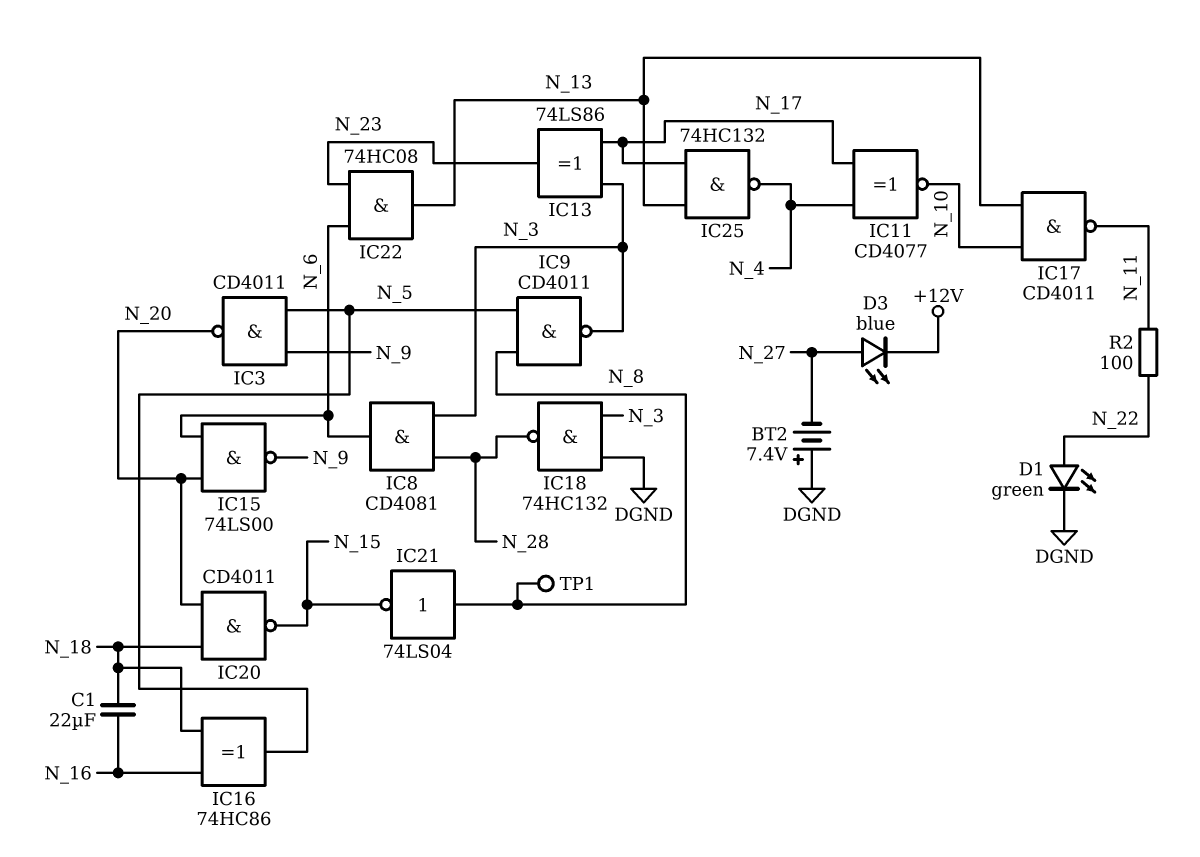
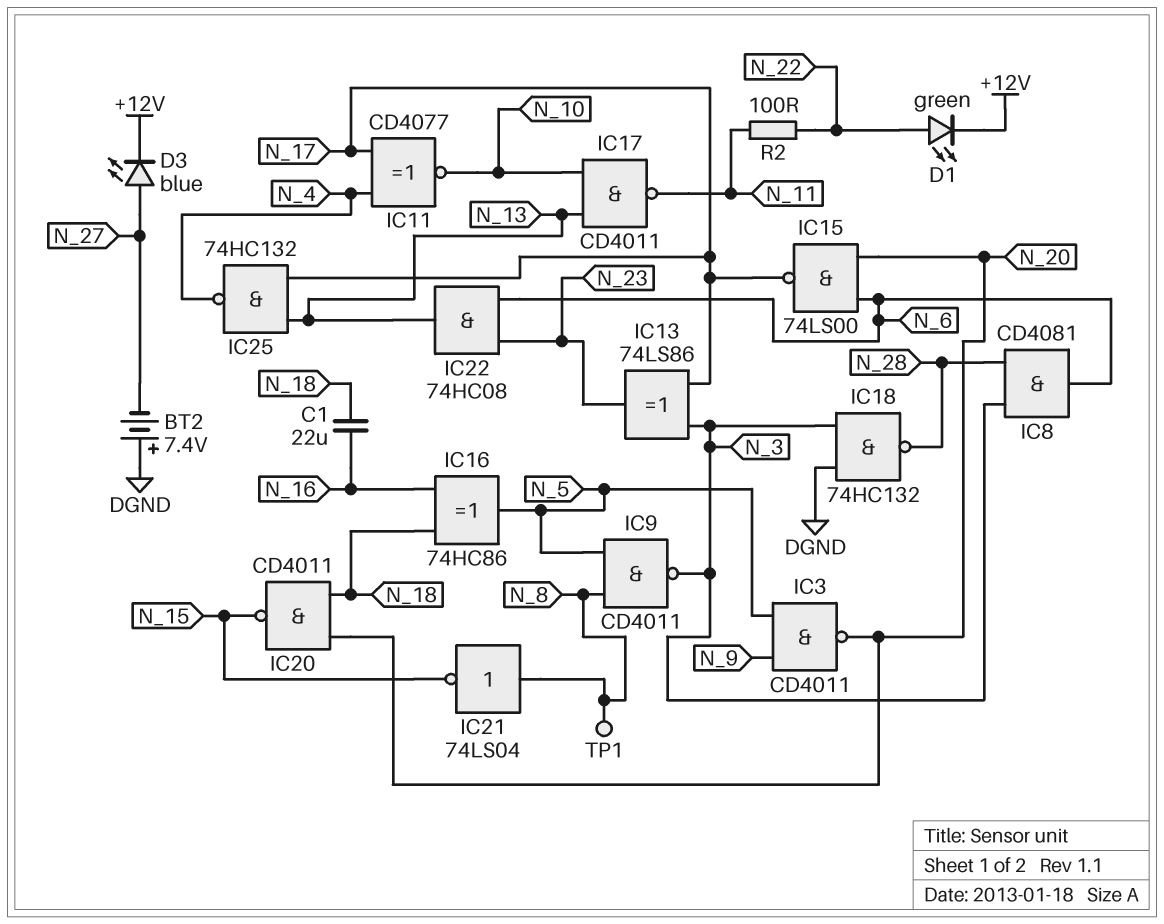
D1: LED green (A N_22, K DGND) -> LED green (A N_22, K +12V)
IC15: NAND 74LS00 (in N_6, in N_20, out N_9) -> NAND 74LS00 (in N_6, in N_20, out N_17)

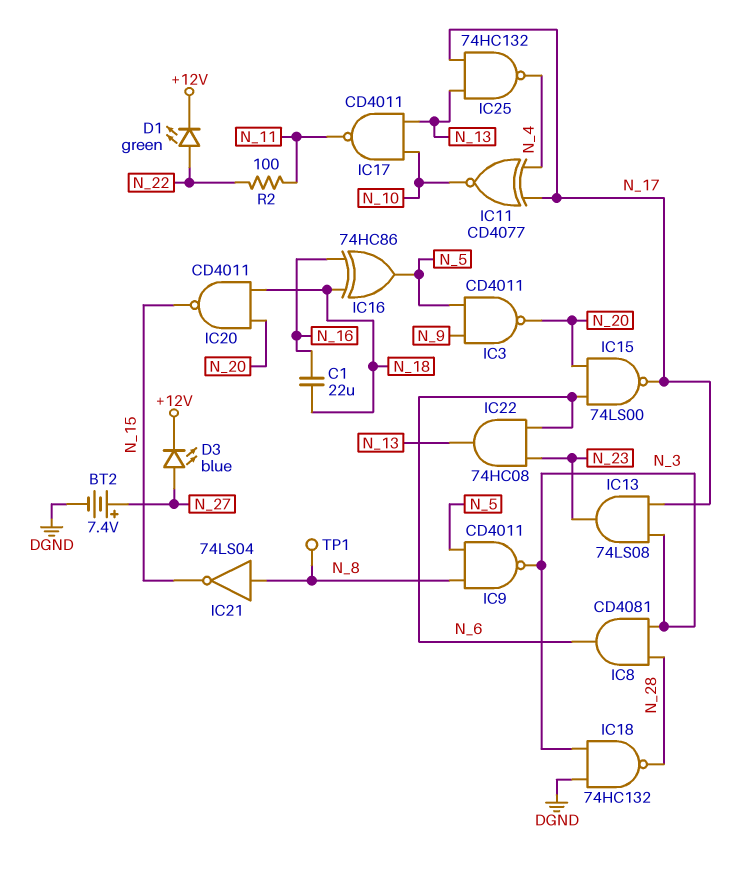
BT2: 7.4V (plus DGND, minus N_27) -> 7.4V (plus N_27, minus DGND)
IC13: XOR 74LS86 (in N_3, in N_17, out N_23) -> AND 74LS08 (in N_3, in N_17, out N_23)

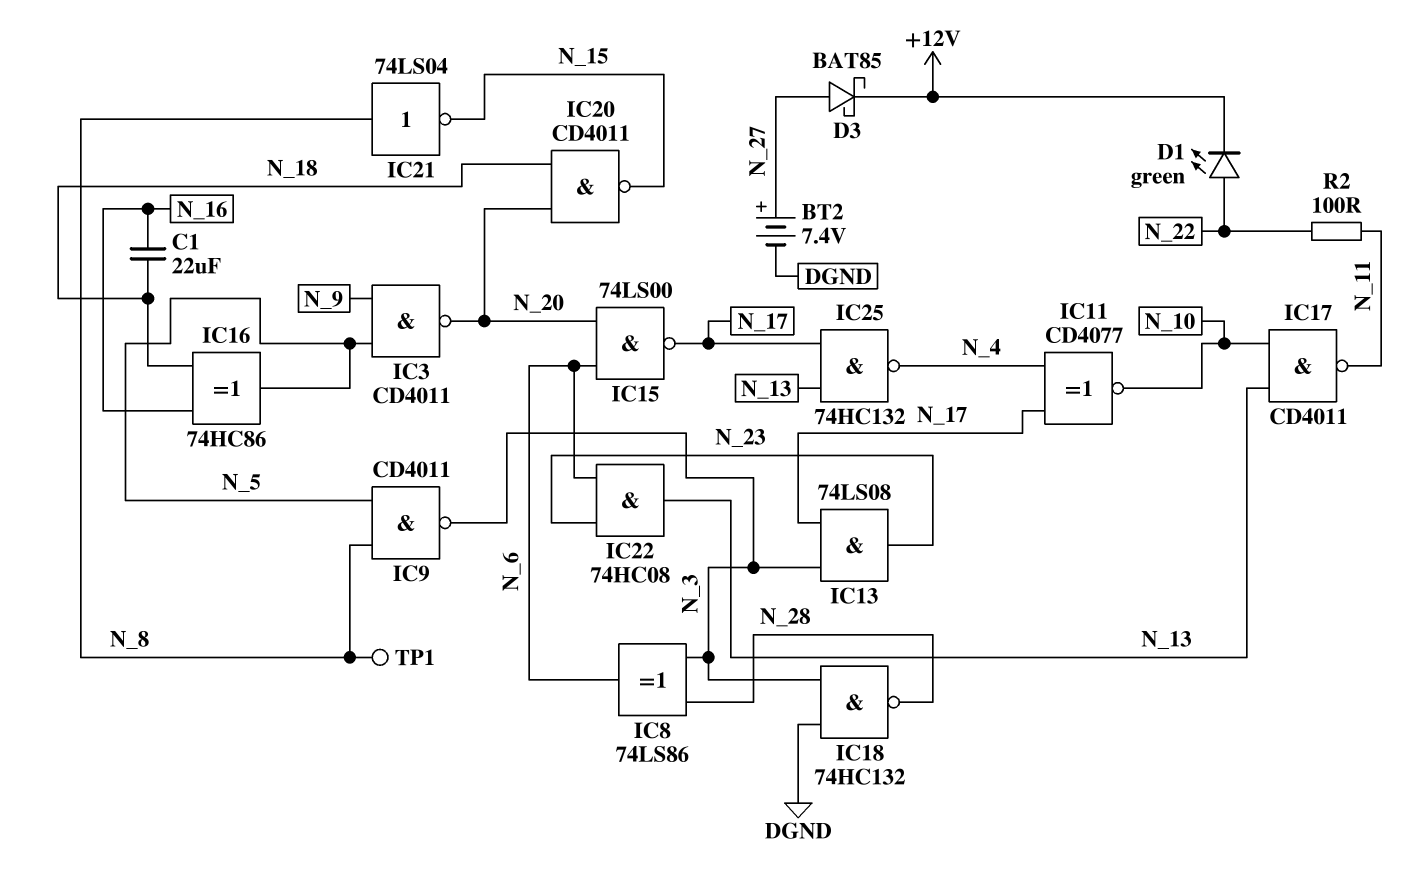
D3: LED blue (A N_27, K +12V) -> schottky BAT85 (A N_27, K +12V)
IC8: AND CD4081 (in N_3, in N_28, out N_6) -> XOR 74LS86 (in N_3, in N_28, out N_6)

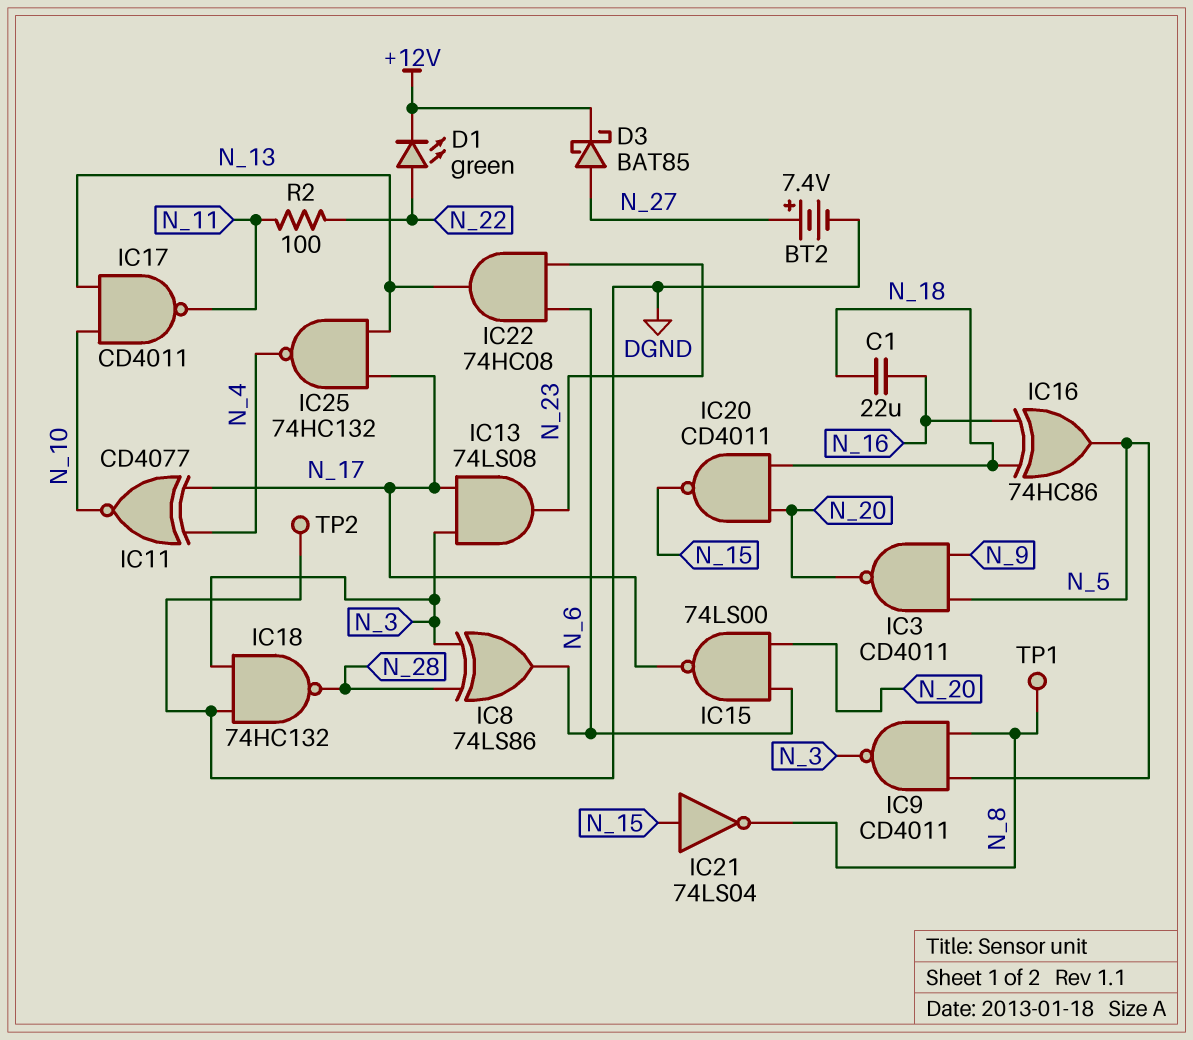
IC21: NOT 74LS04 (in N_8, out N_15) -> NOT 74LS04 (in N_15, out N_8)
TP2: none -> test point (DGND)

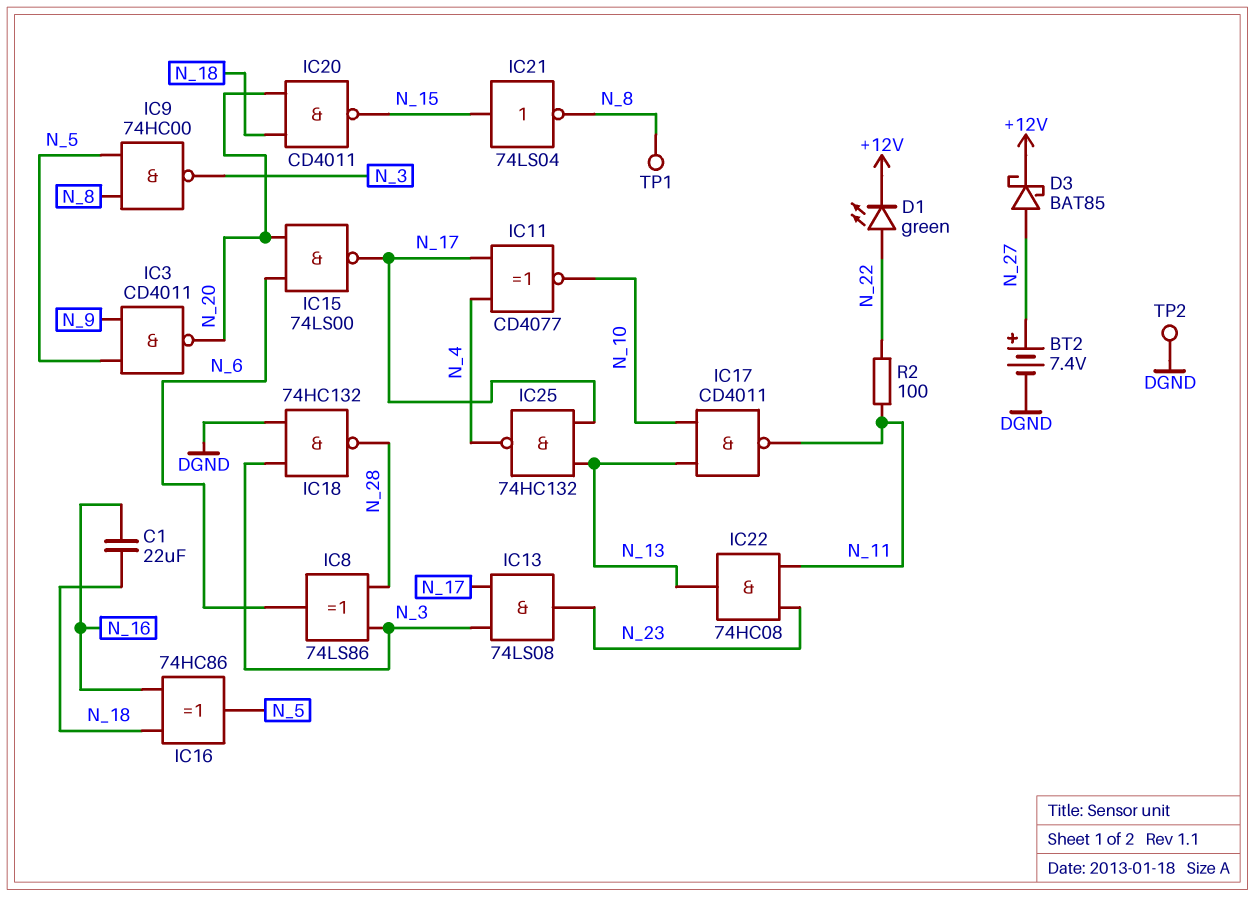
IC9: NAND CD4011 (in N_5, in N_8, out N_3) -> NAND 74HC00 (in N_5, in N_8, out N_3)
IC22: AND 74HC08 (in N_6, in N_23, out N_13) -> AND 74HC08 (in N_11, in N_23, out N_13)

